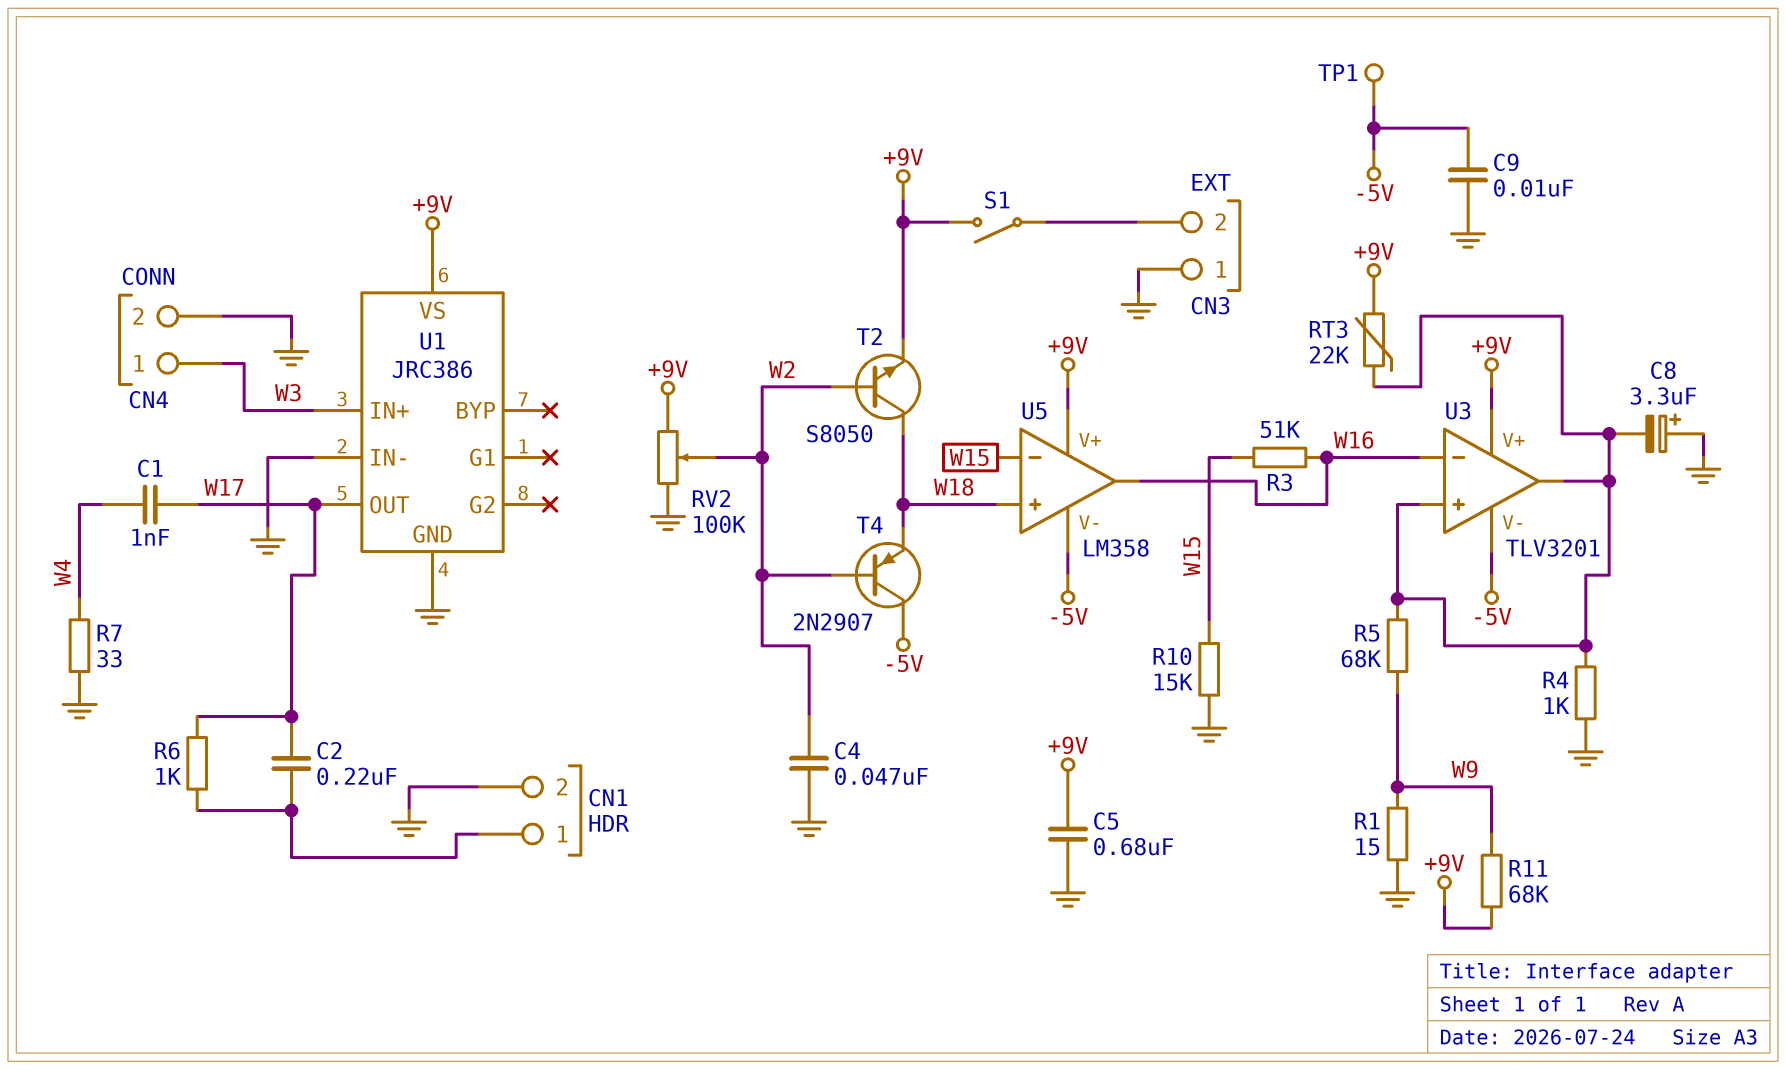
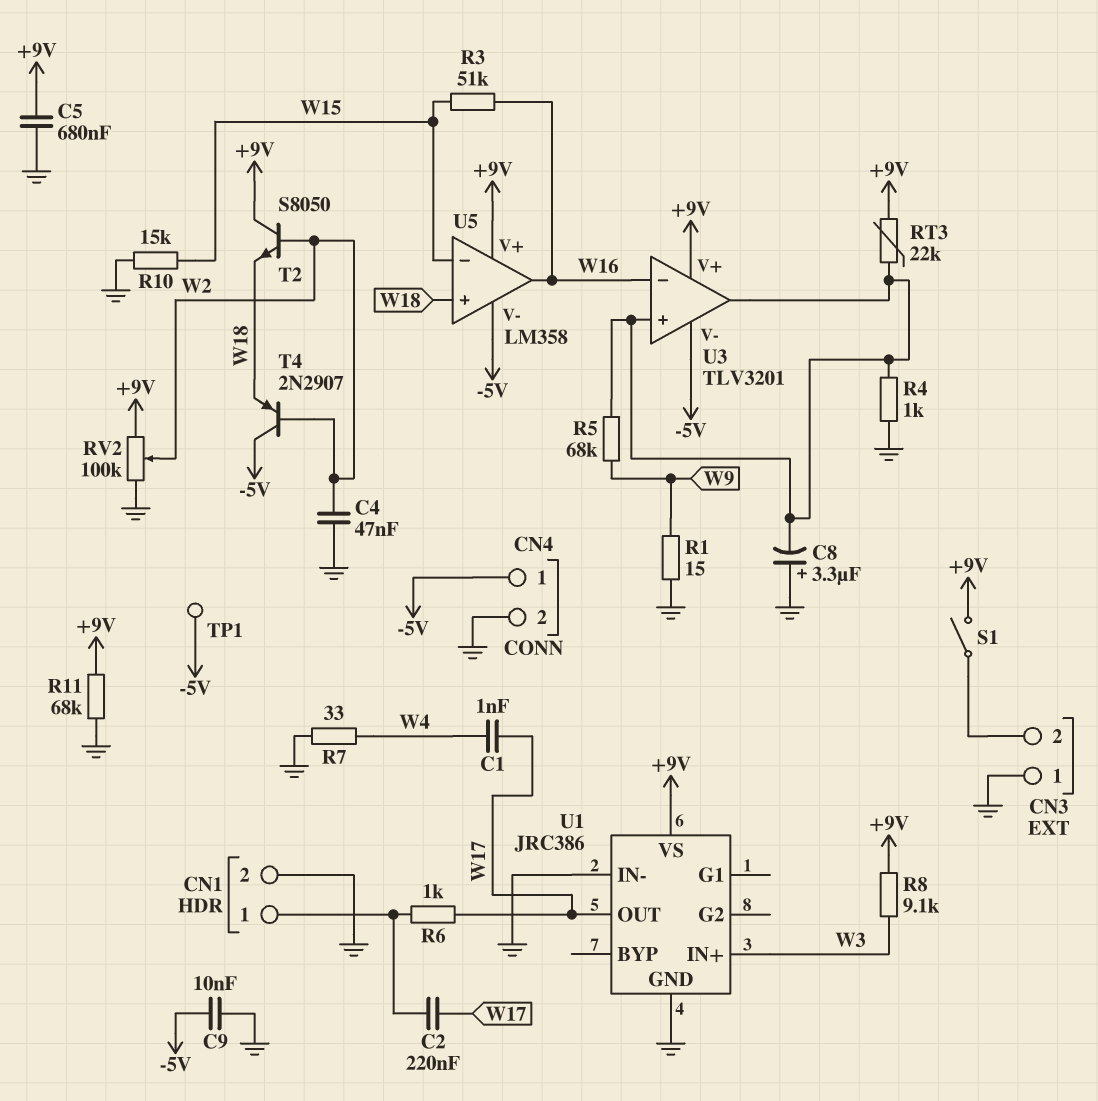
CN4 pin 1: W3 -> -5V
R8: none -> 9.1k (+9V, W3)
R11: 68k (+9V, W9) -> 68k (+9V, GND)
T2: NPN S8050 (B W2, C W18, E +9V) -> NPN S8050 (B W2, C +9V, E W18)

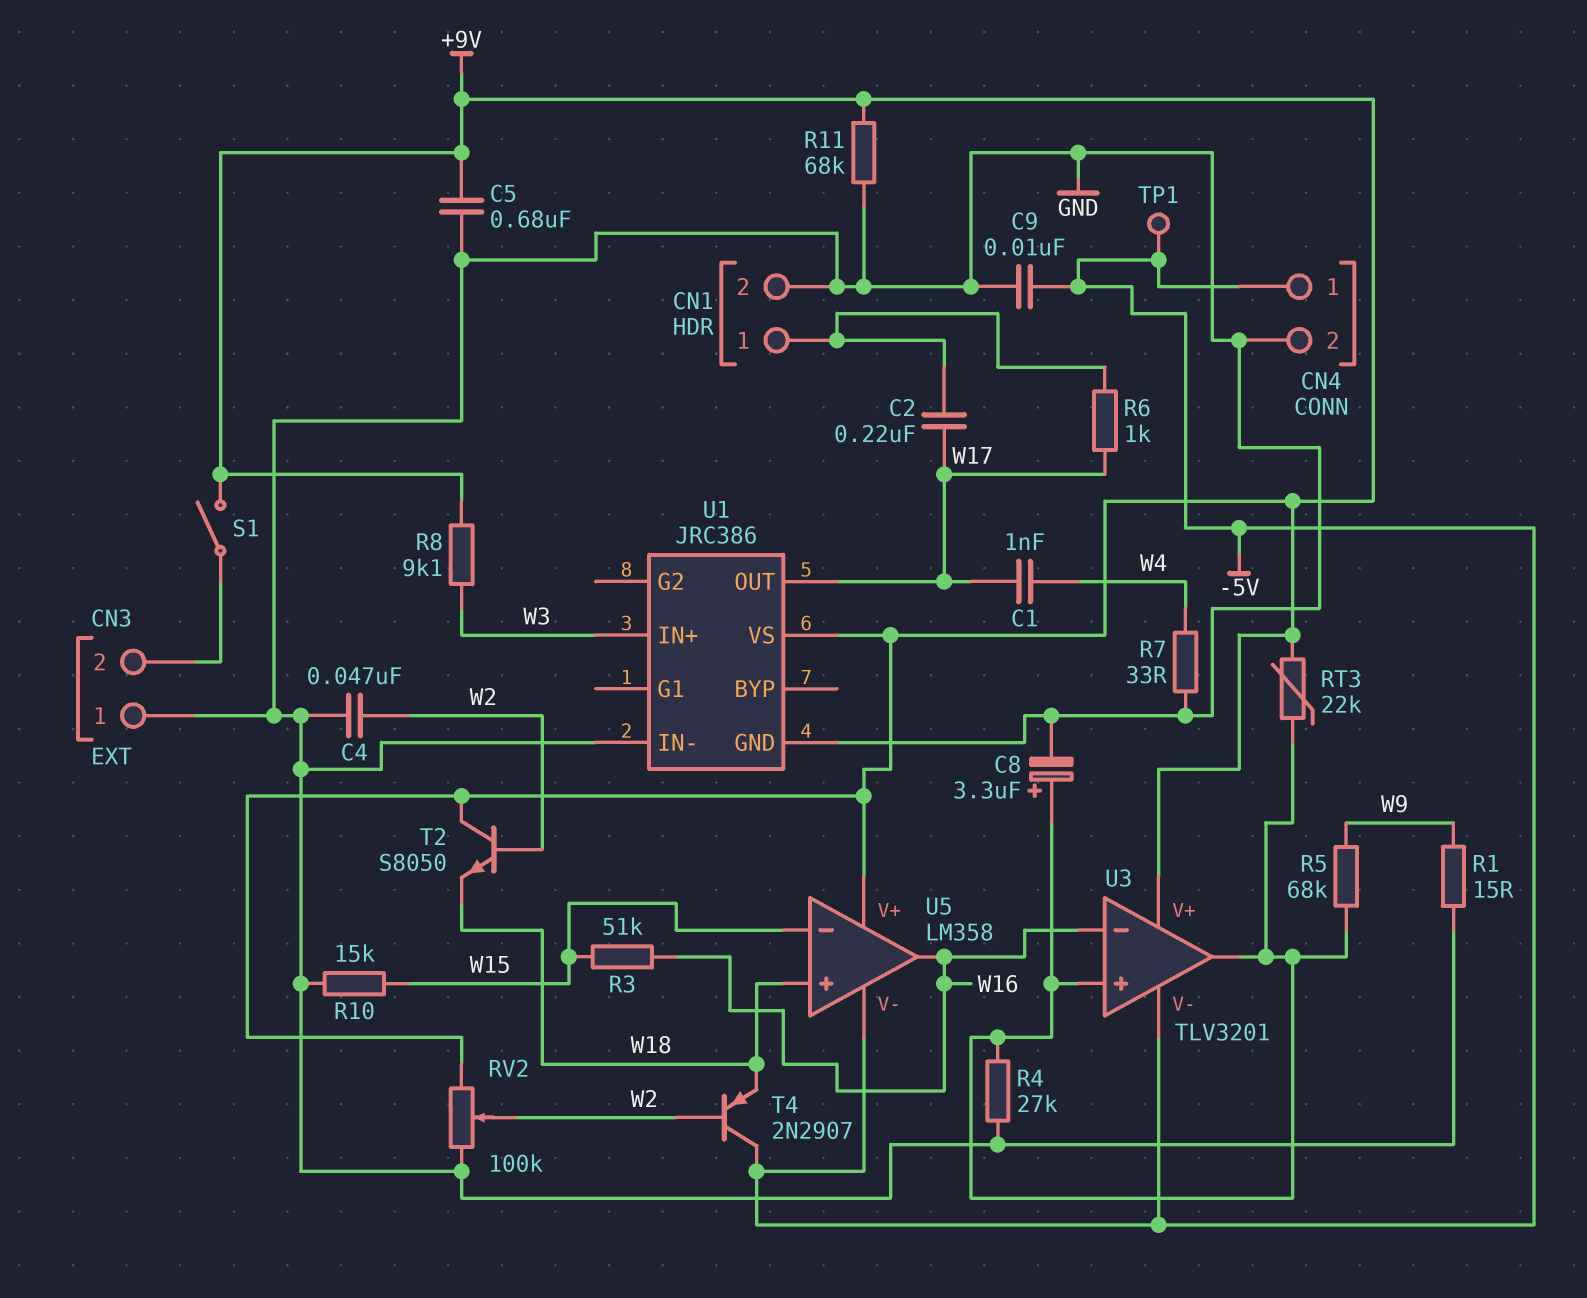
C8: 3.3uF (plus GND, minus U3/in+) -> 3.3uF (plus U3/in+, minus GND)
R4: 1k (GND, U3/in+) -> 27k (GND, U3/in+)

